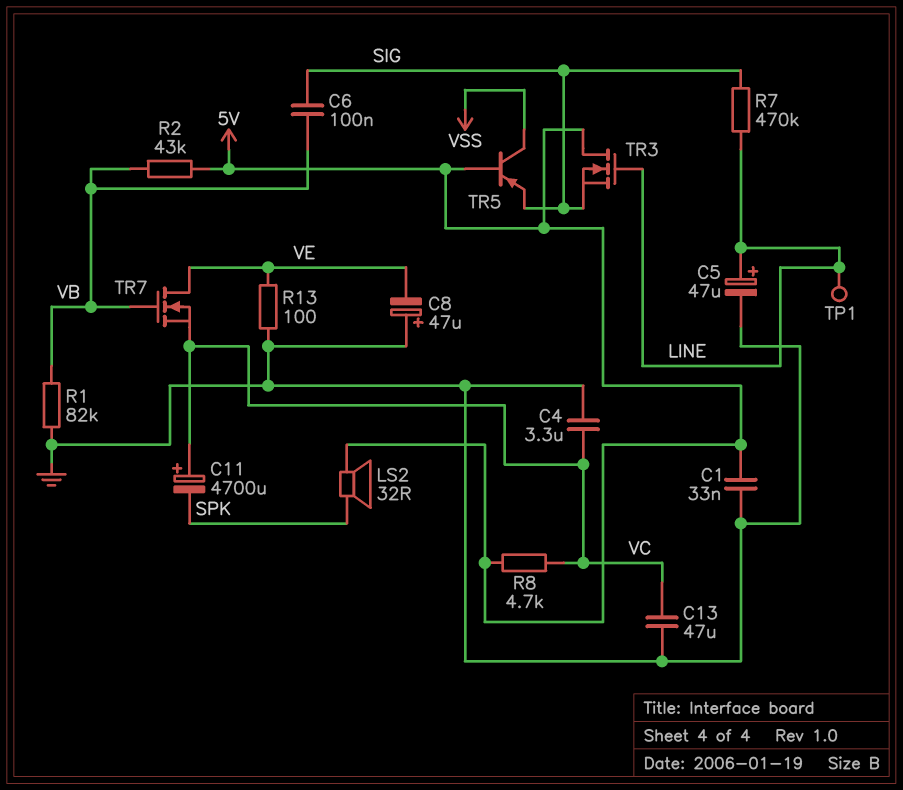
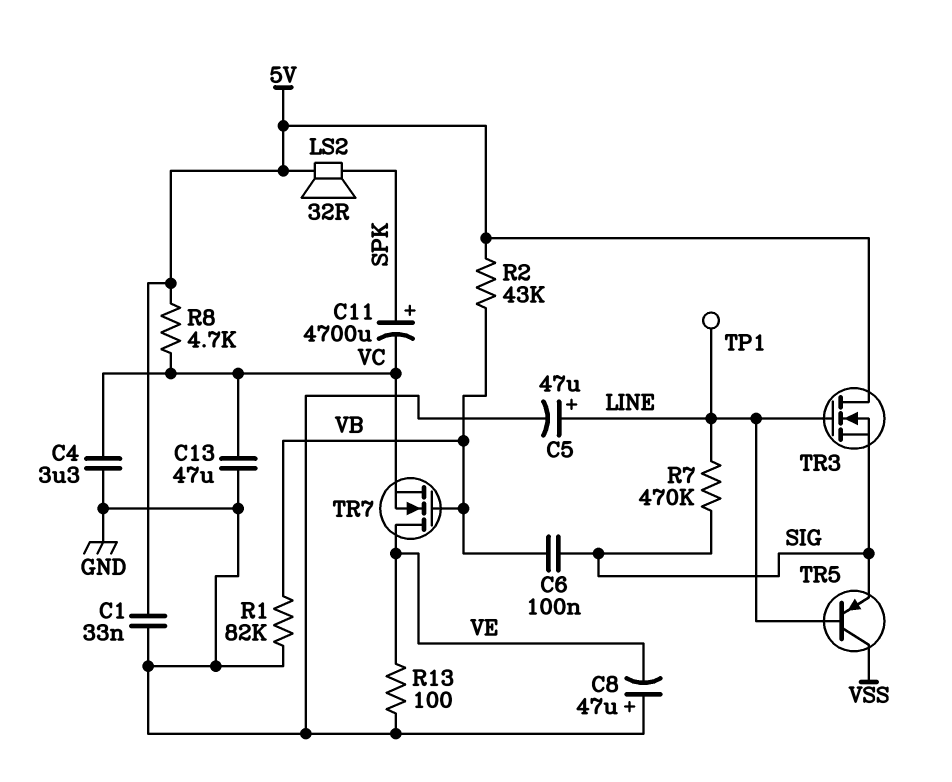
C11: 4700uF (plus VC, minus SPK) -> 4700uF (plus SPK, minus VC)
TR5: PNP (B 5V, C VSS, E SIG) -> PNP (B LINE, C VSS, E SIG)

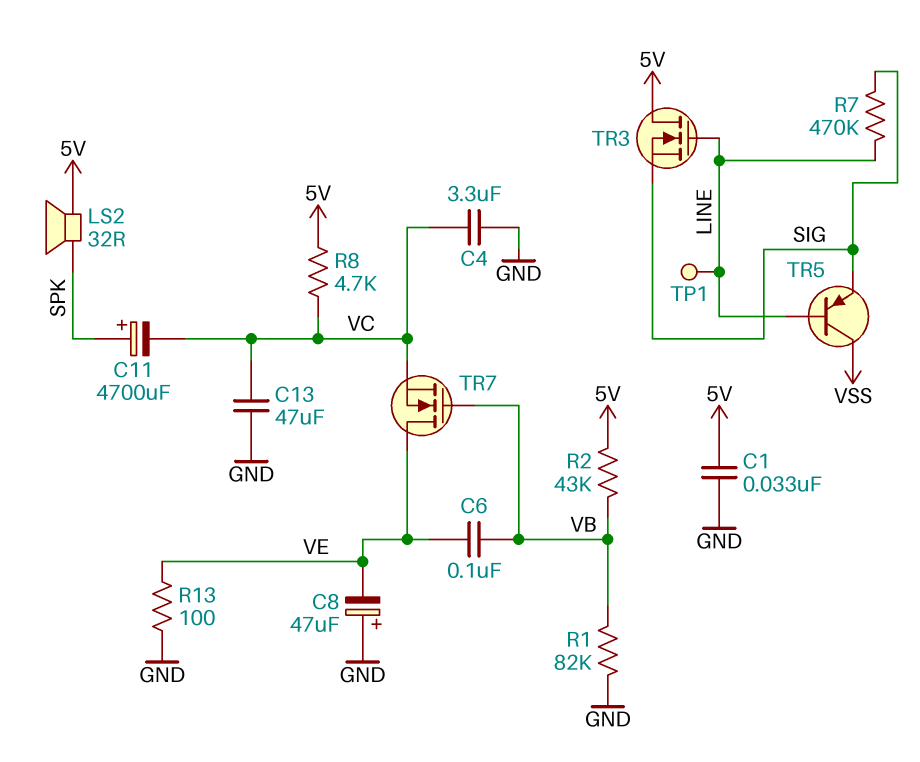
C5: 47uF (plus LINE, minus GND) -> none
C6: 100nF (SIG, VB) -> 100nF (VB, VE)

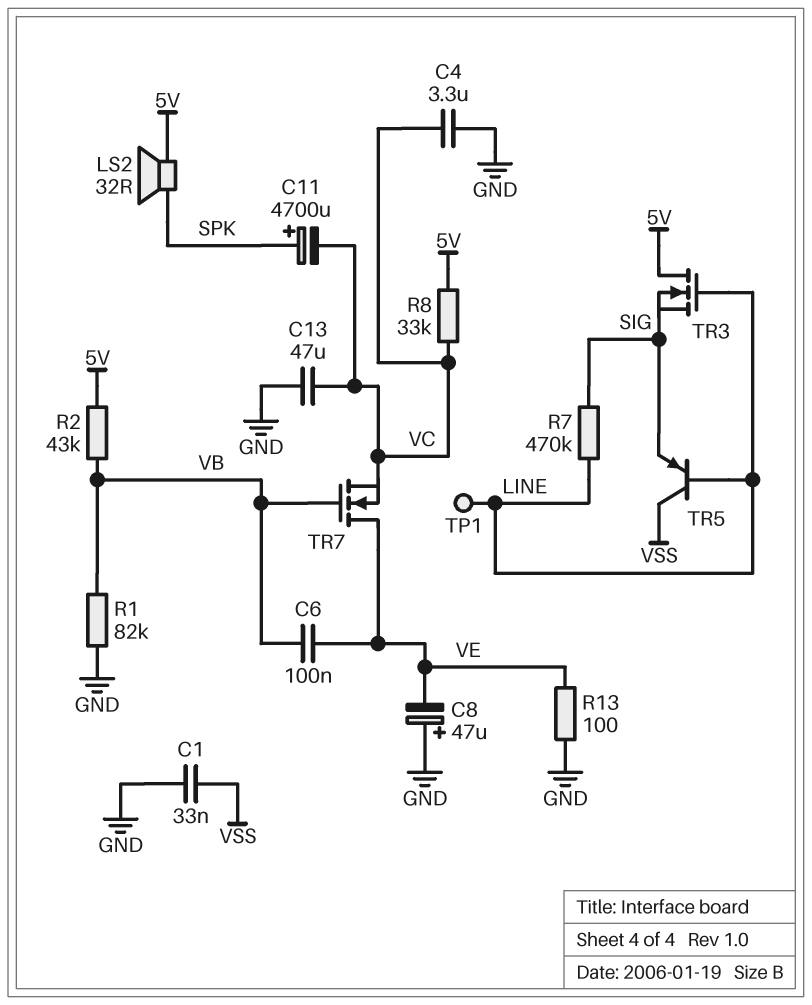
C1: 33nF (5V, GND) -> 33nF (GND, VSS)
R8: 4.7k (5V, VC) -> 33k (5V, VC)

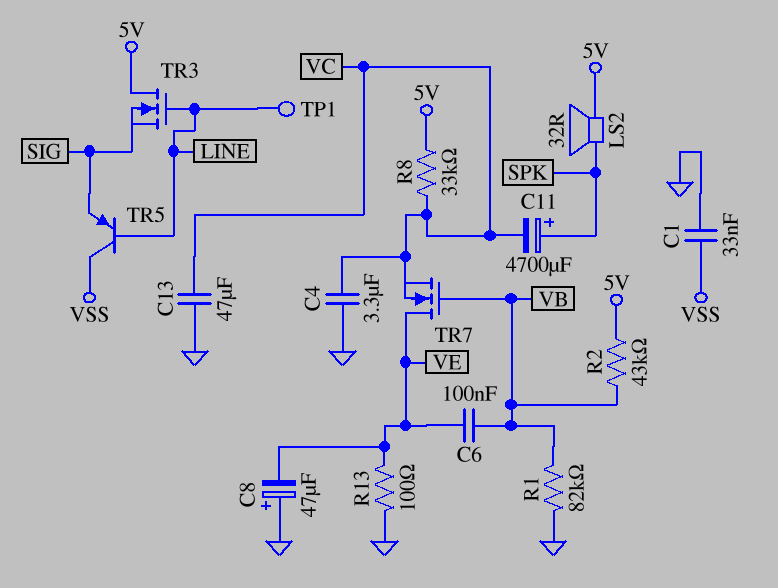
R7: 470k (LINE, SIG) -> none

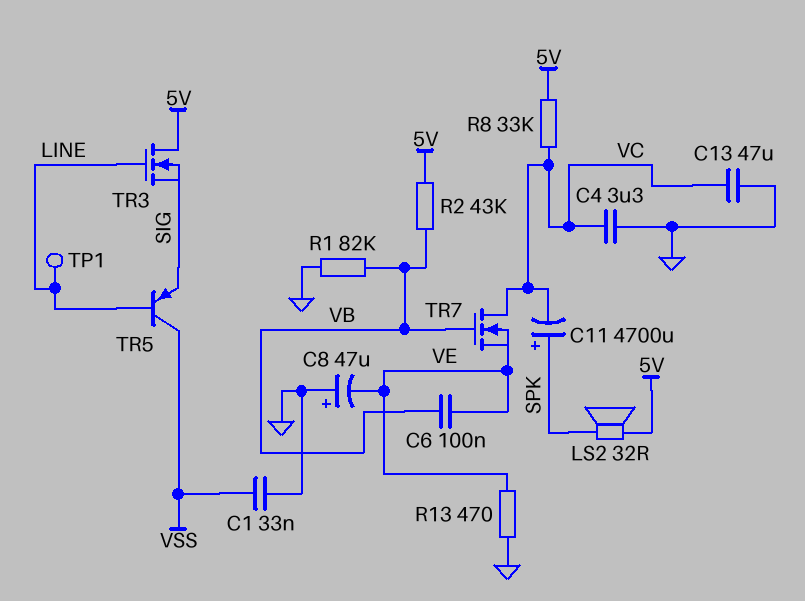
R13: 100 (GND, VE) -> 470 (GND, VE)
TR7: NMOS (G VB, D VE, S VC) -> NMOS (G VB, D VC, S VE)

